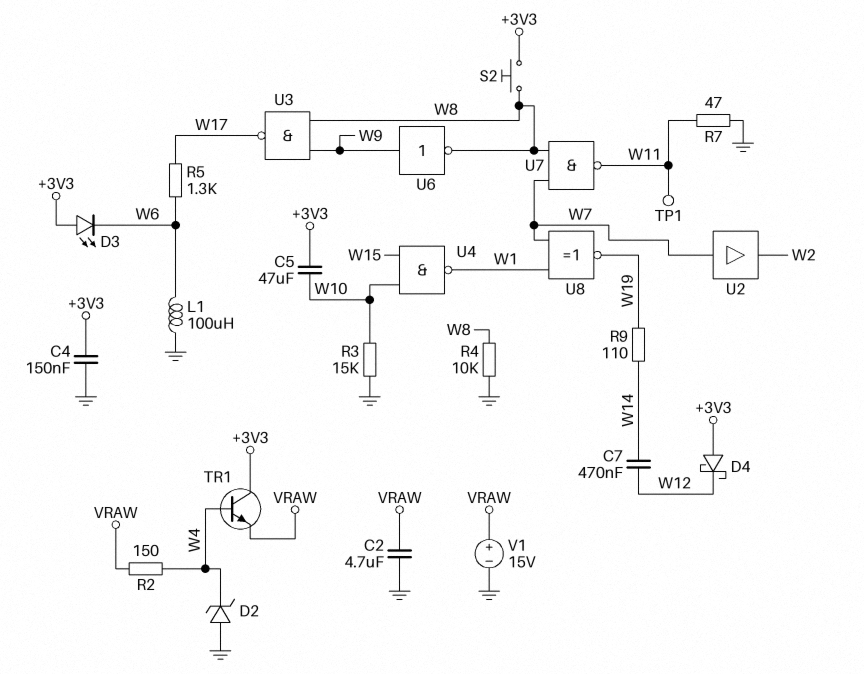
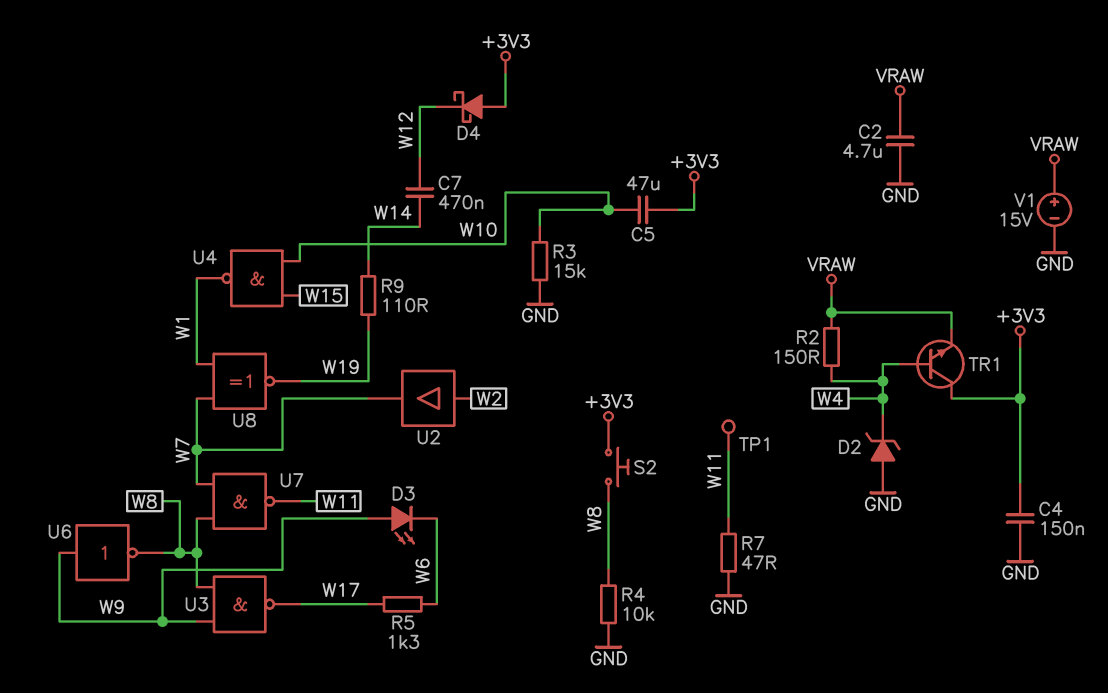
D3: LED (A +3V3, K W6) -> LED (A W9, K W6)
L1: 100uH (GND, W6) -> none
U2: buffer (in W7, out W2) -> buffer (in W2, out W7)

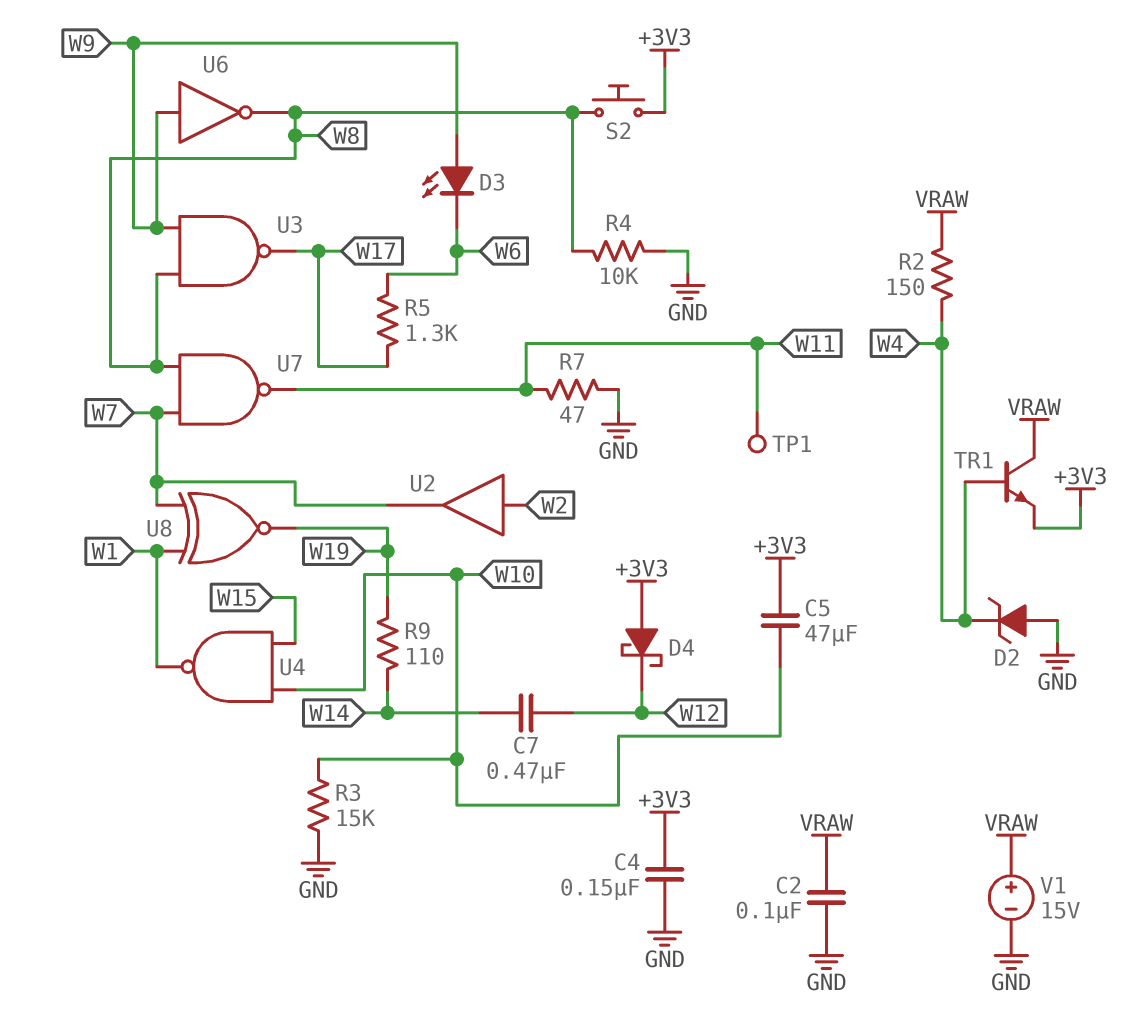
C2: 4.7uF (GND, VRAW) -> 100nF (GND, VRAW)
TR1: NPN (B W4, C +3V3, E VRAW) -> NPN (B W4, C VRAW, E +3V3)

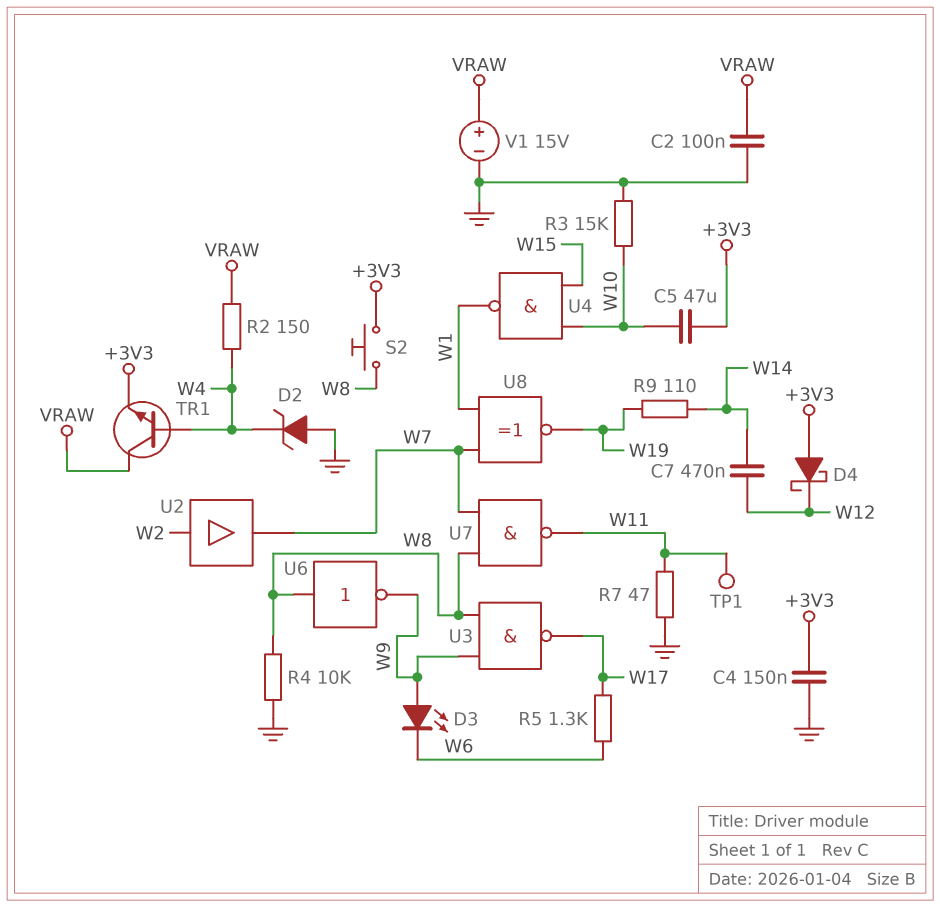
U6: NOT (in W9, out W8) -> NOT (in W8, out W9)

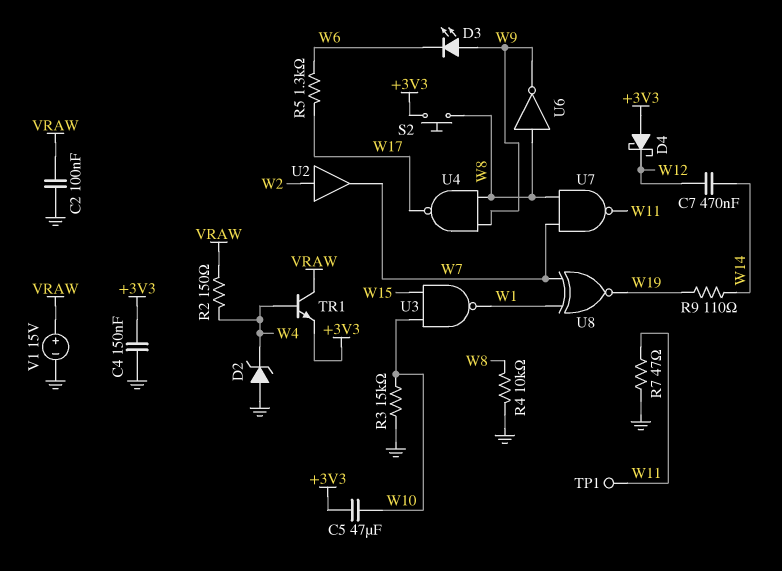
U3: NAND (in W8, in W9, out W17) -> NAND (in W10, in W15, out W1)
U4: NAND (in W10, in W15, out W1) -> NAND (in W8, in W9, out W17)

